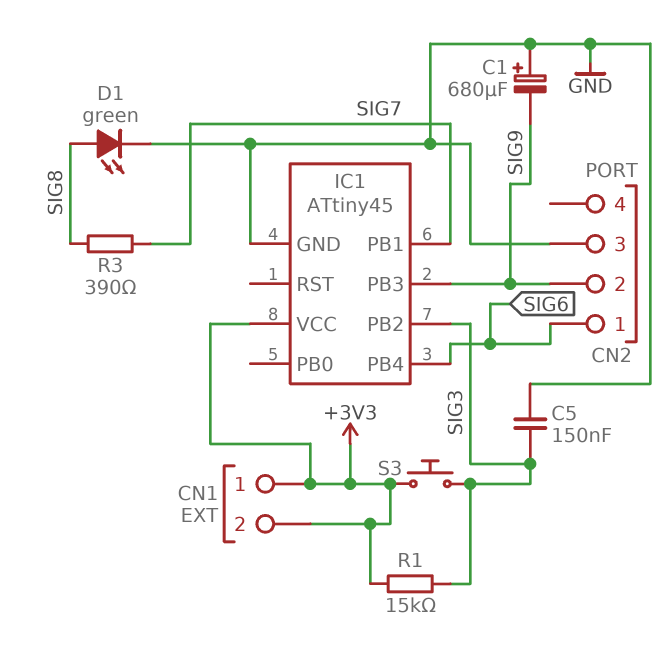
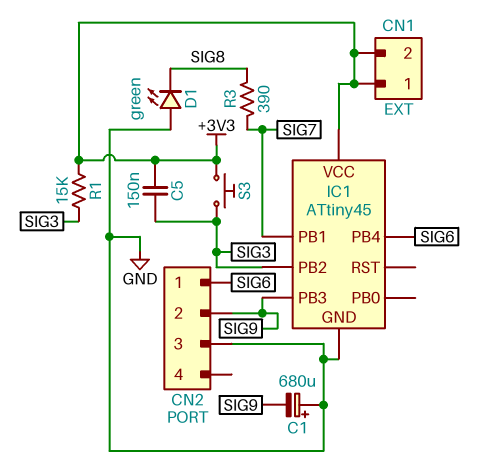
C5: 150nF (GND, SIG3) -> 150nF (+3V3, SIG3)
D1: LED green (A SIG8, K GND) -> LED green (A GND, K SIG8)

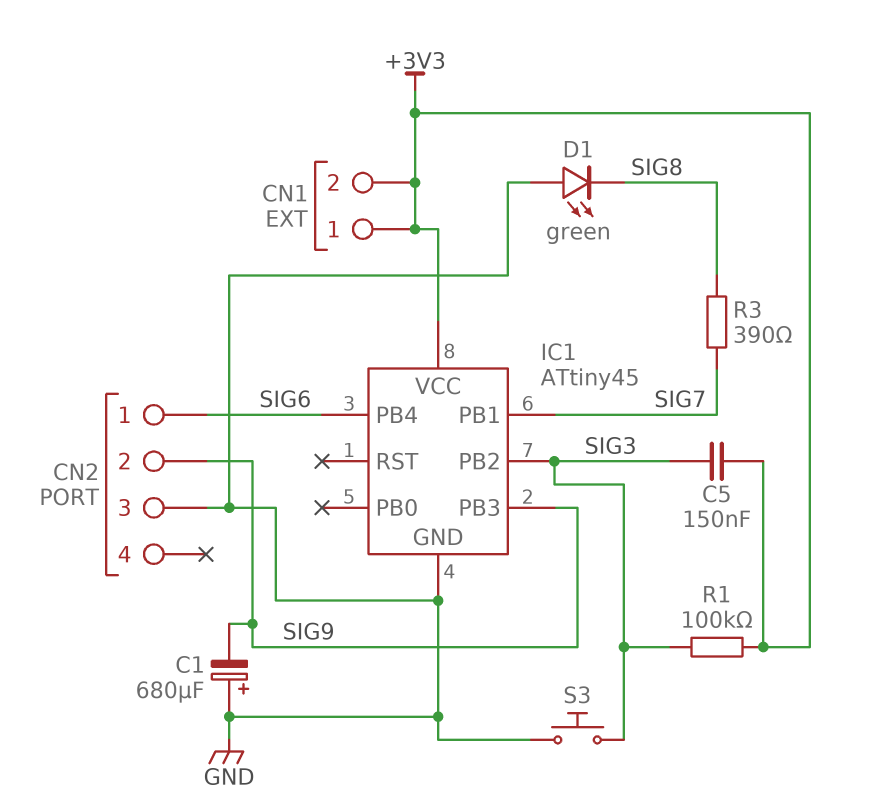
R1: 15k (+3V3, SIG3) -> 100k (+3V3, SIG3)
S3: button (+3V3, SIG3) -> button (GND, SIG3)

